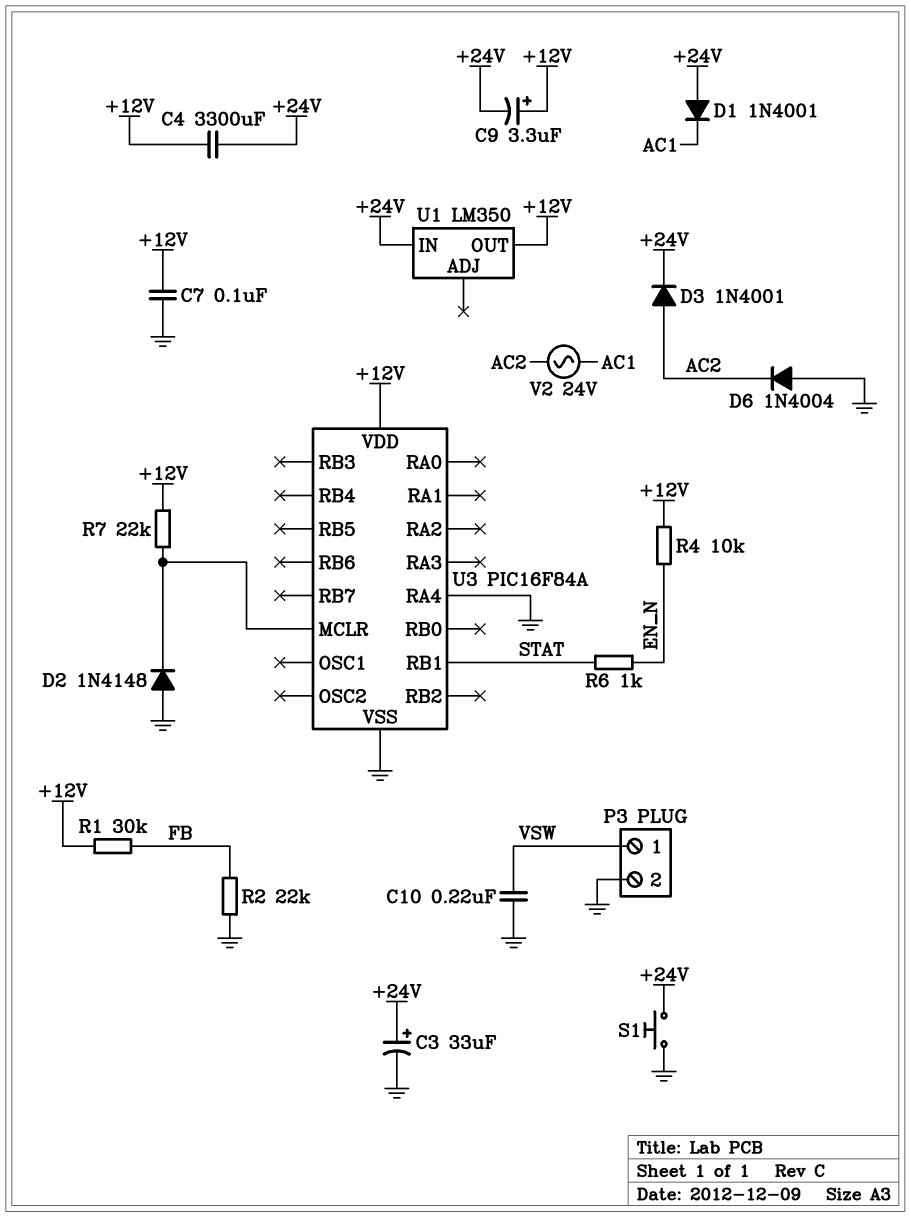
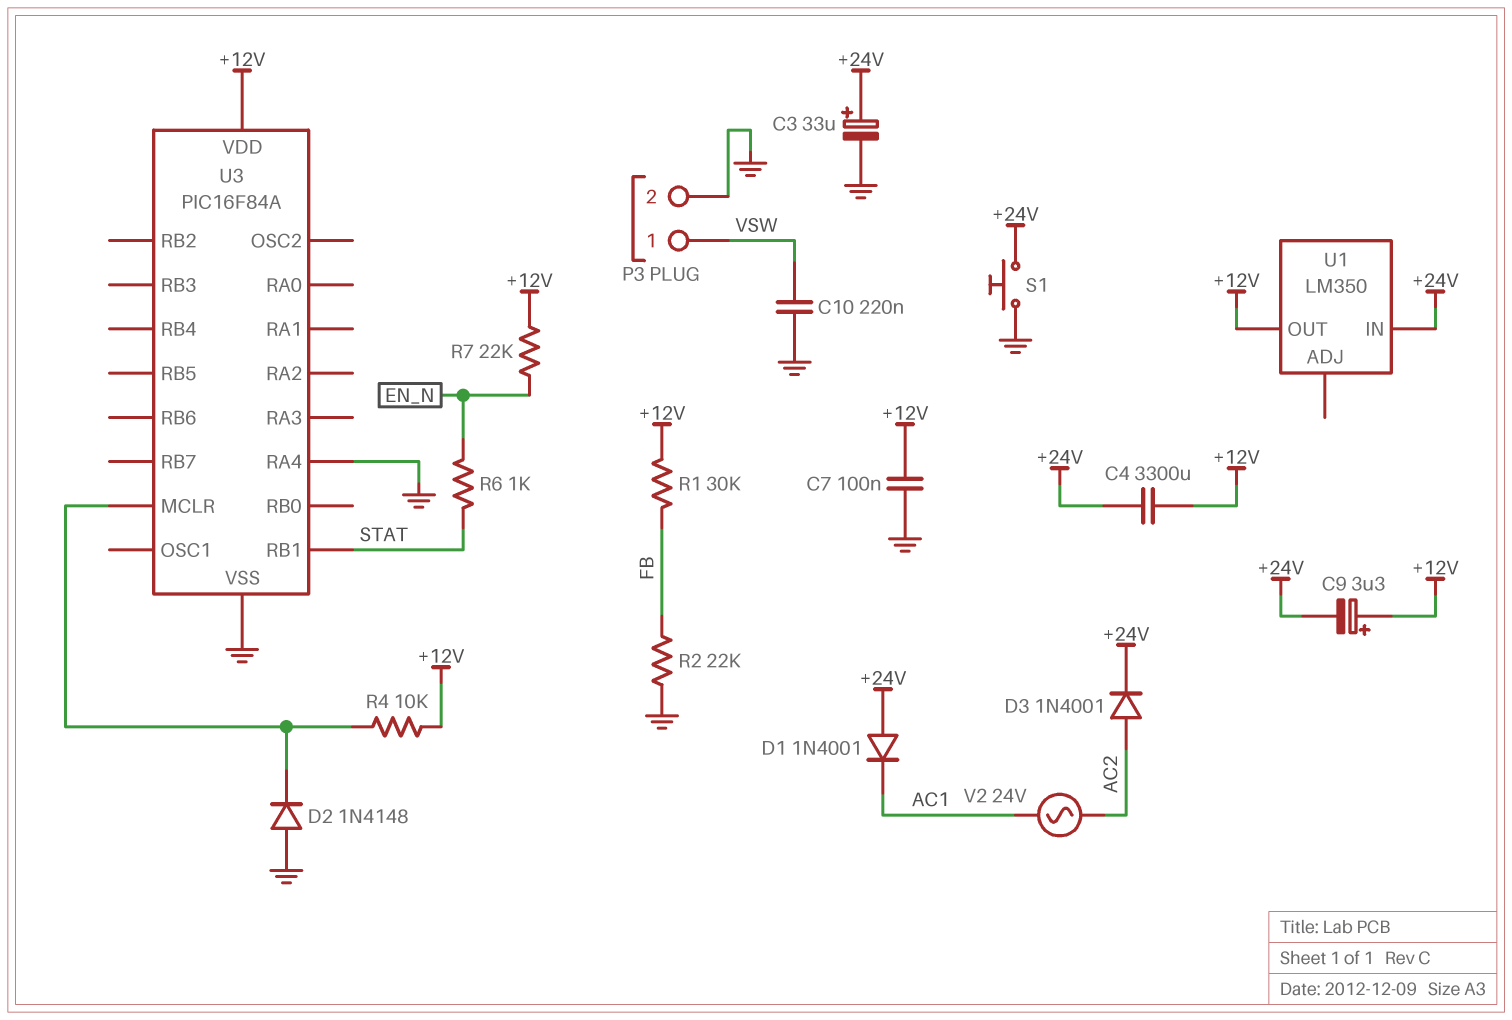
D6: diode 1N4004 (A GND, K AC2) -> none
R4: 10k (+12V, EN_N) -> 10k (+12V, U3/MCLR)
R7: 22k (+12V, U3/MCLR) -> 22k (+12V, EN_N)

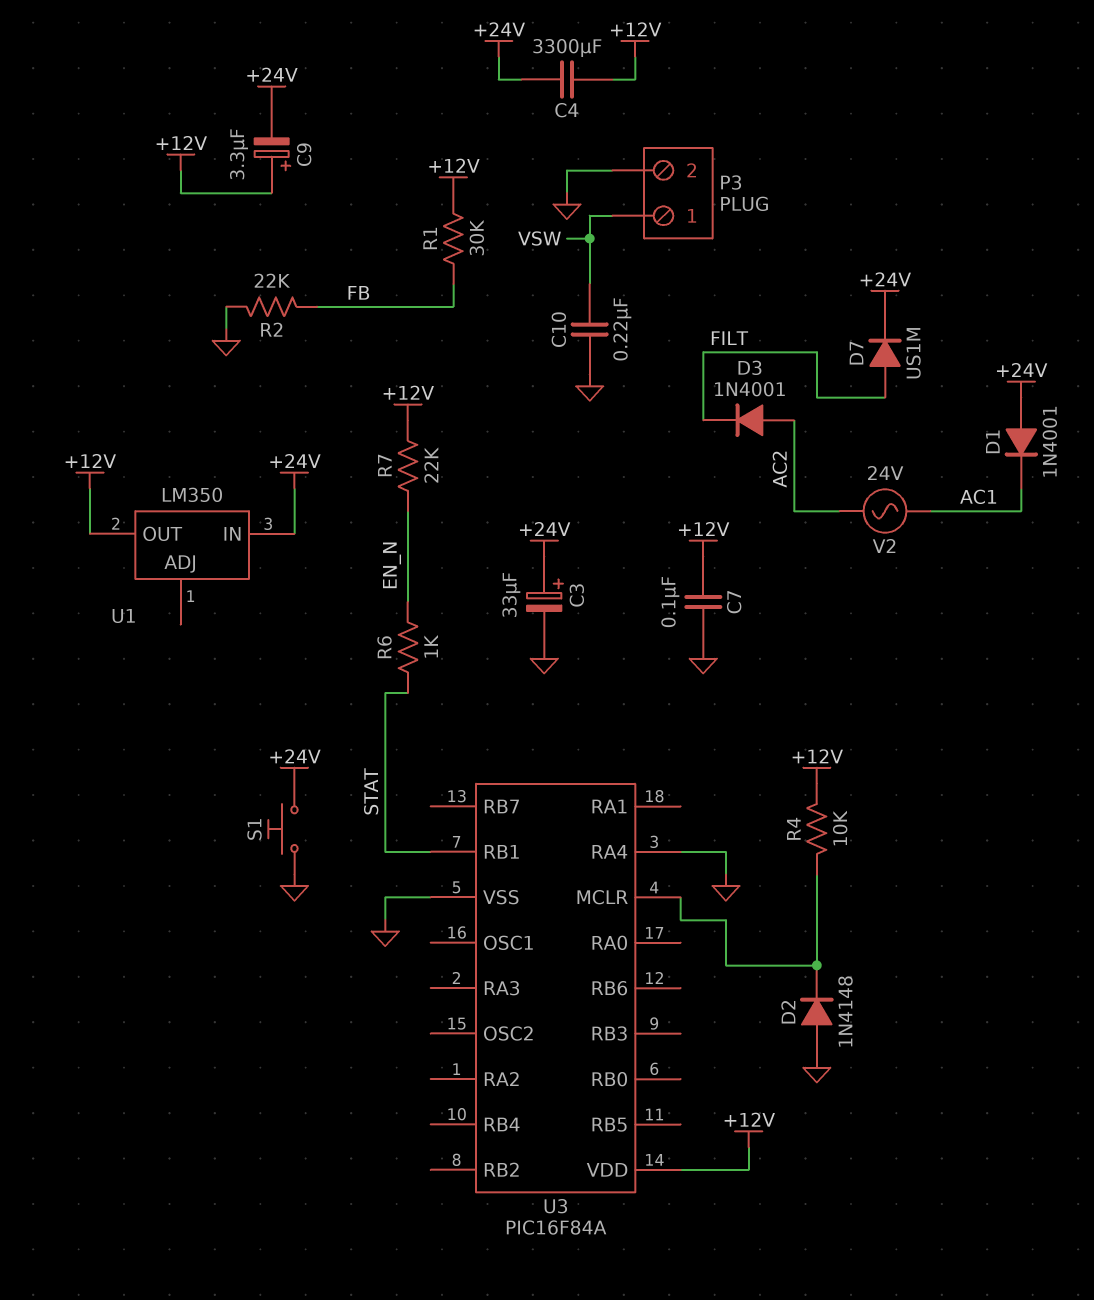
D3: diode 1N4001 (A AC2, K +24V) -> diode 1N4001 (A AC2, K FILT)
D7: none -> diode US1M (A FILT, K +24V)

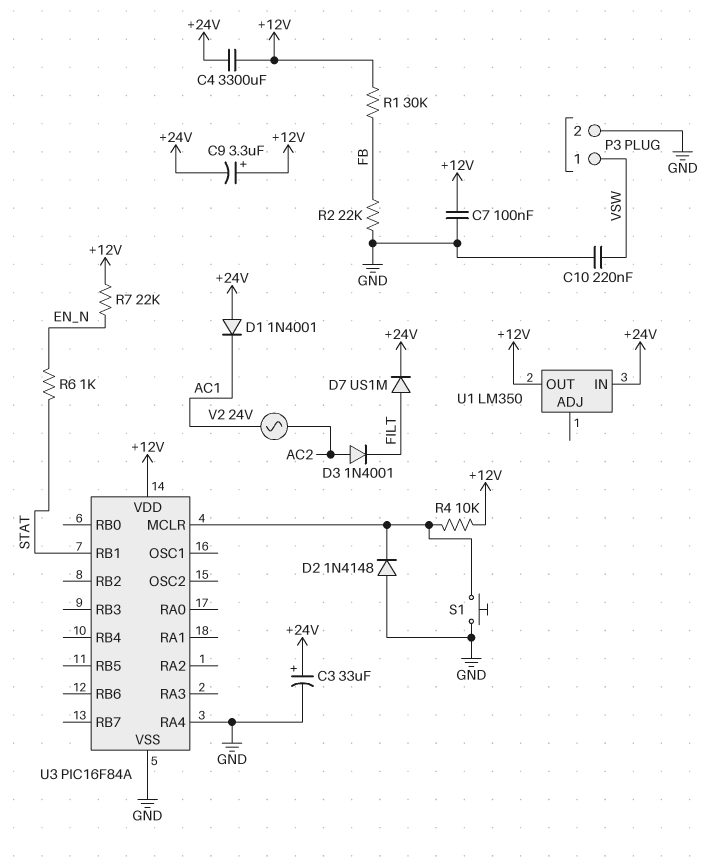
S1: button (+24V, GND) -> button (GND, U3/MCLR)

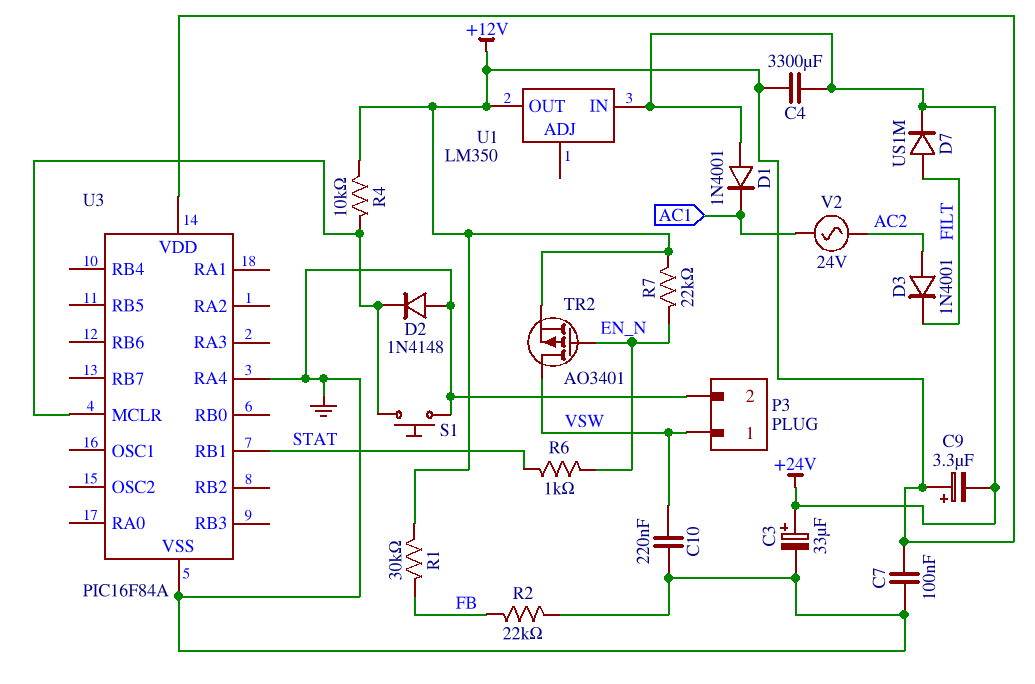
TR2: none -> PMOS AO3401 (G EN_N, D VSW, S +12V)

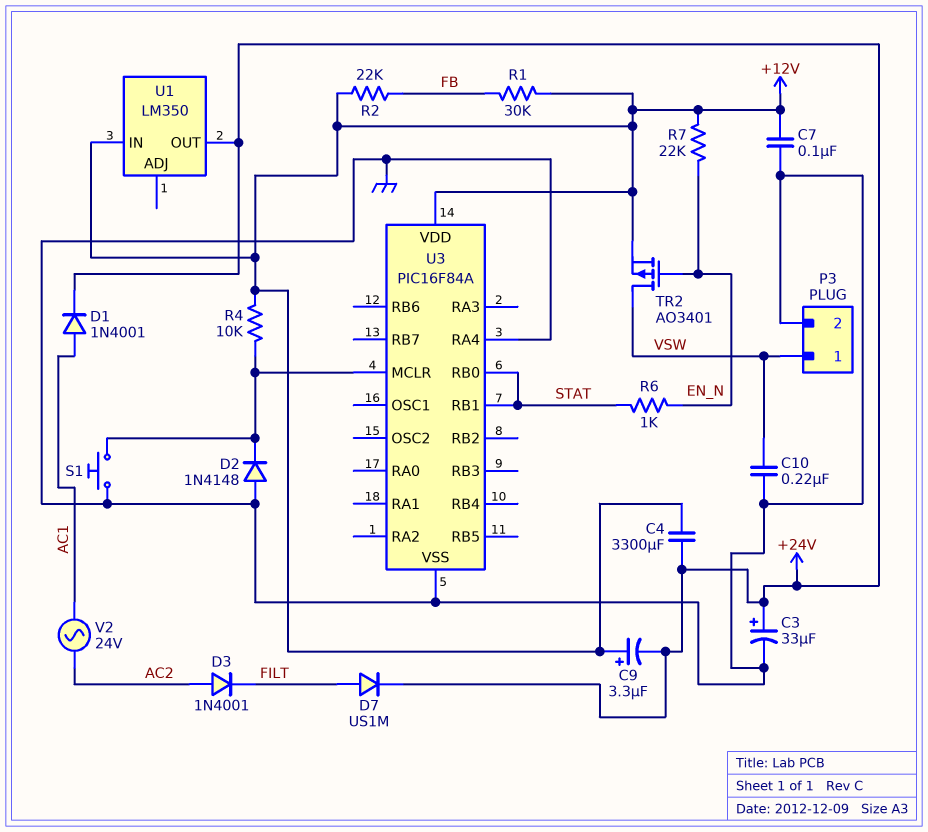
D1: diode 1N4001 (A +24V, K AC1) -> diode 1N4001 (A AC1, K +24V)
R2: 22k (FB, GND) -> 22k (+12V, FB)
U1 pin IN: +24V -> +12V
U1 pin OUT: +12V -> +24V
U3 pin RB0: none -> STAT

